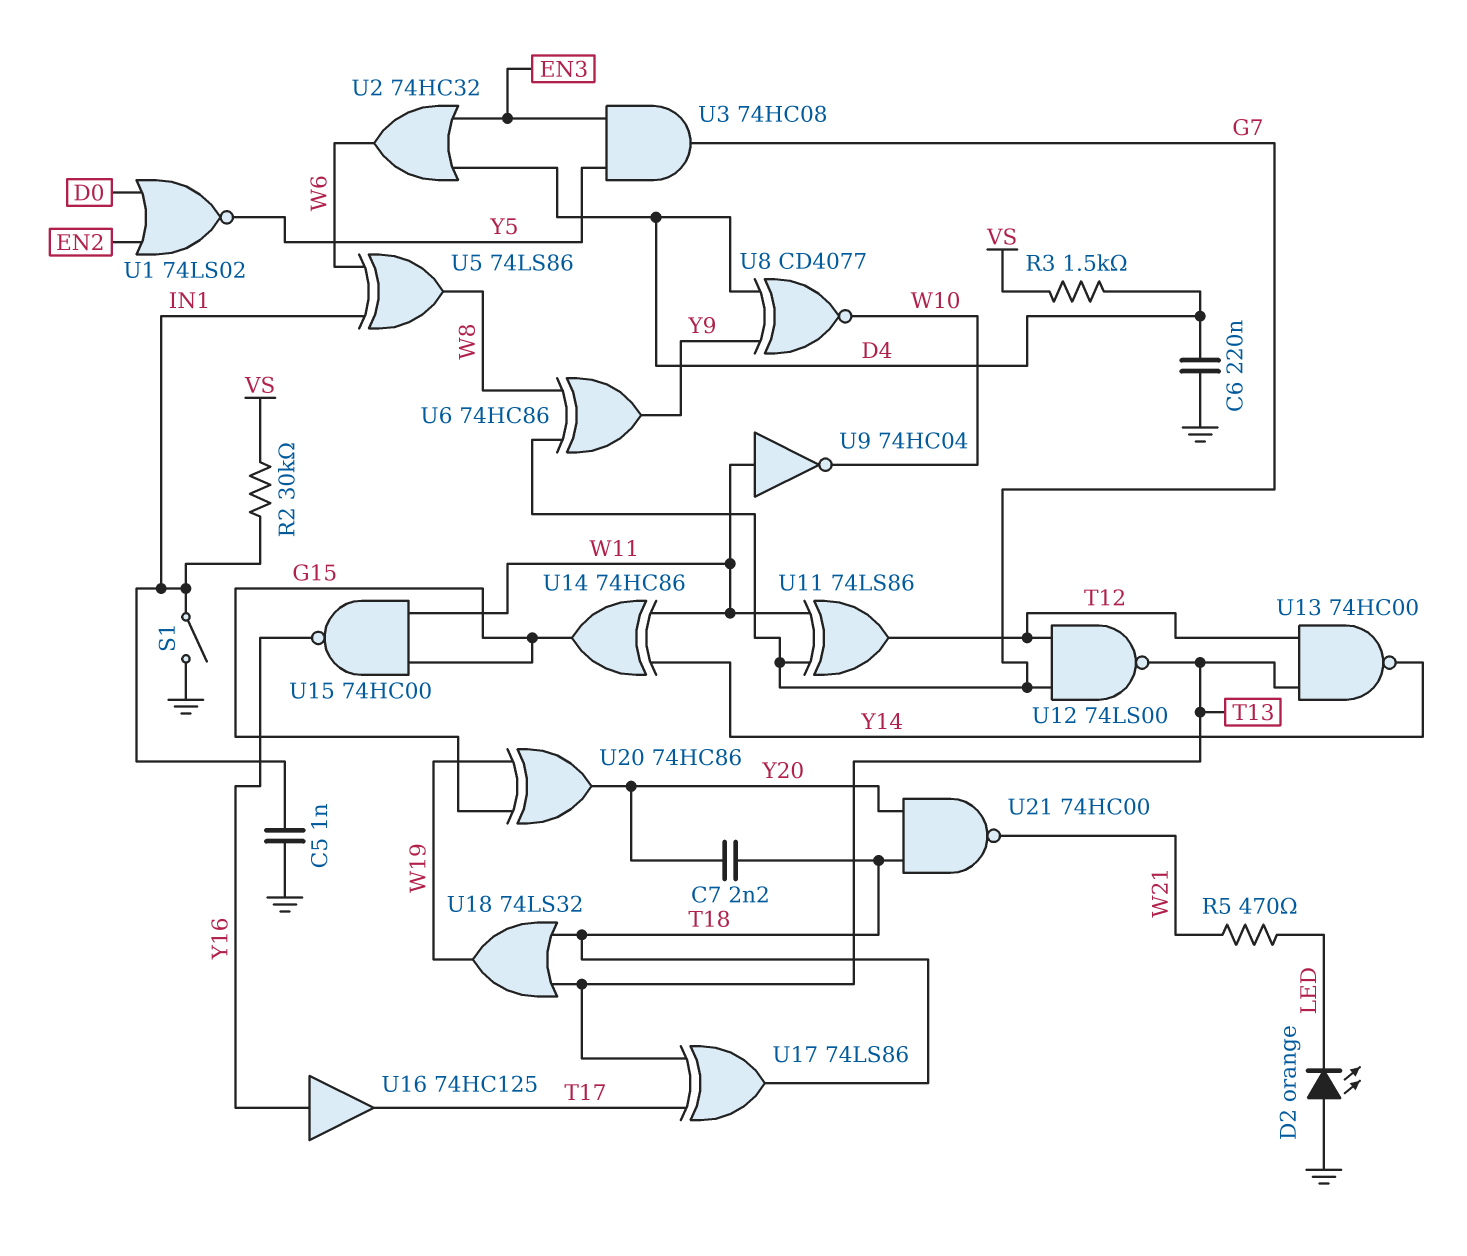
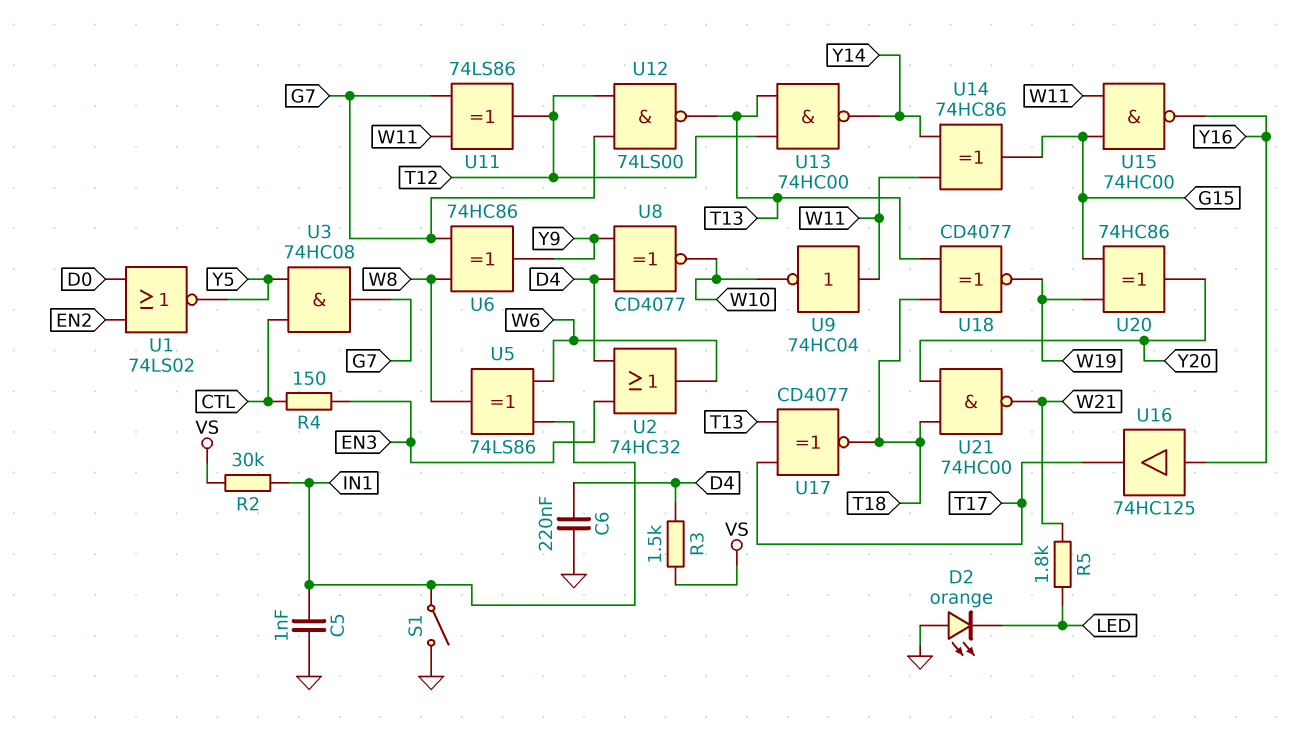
C7: 2.2nF (T18, Y20) -> none
R4: none -> 150 (CTL, EN3)
R5: 470 (LED, W21) -> 1.8k (LED, W21)
U3: AND 74HC08 (in EN3, in Y5, out G7) -> AND 74HC08 (in CTL, in Y5, out G7)
U17: XOR 74LS86 (in T13, in T17, out T18) -> XNOR CD4077 (in T13, in T17, out T18)
U18: OR 74LS32 (in T13, in T18, out W19) -> XNOR CD4077 (in T13, in T18, out W19)

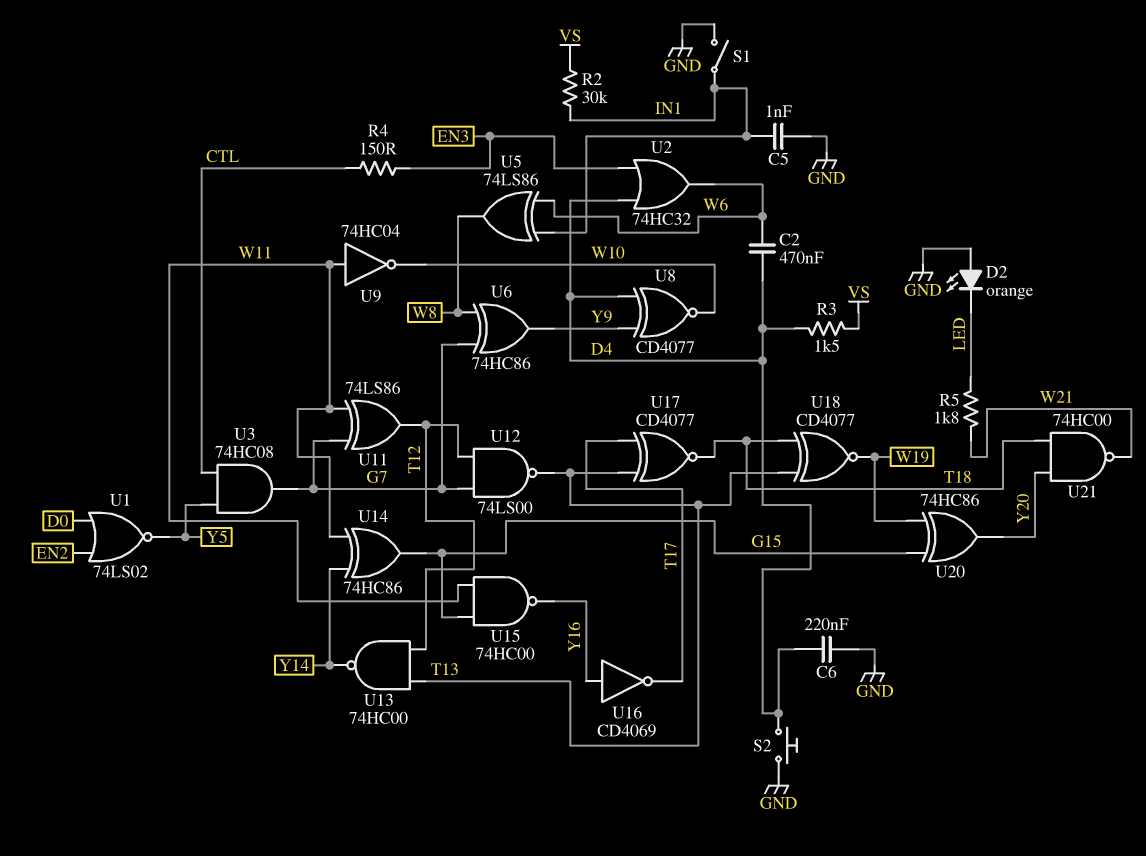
C2: none -> 470nF (D4, W6)
S2: none -> button (D4, GND)
U16: buffer 74HC125 (in Y16, out T17) -> NOT CD4069 (in Y16, out T17)

